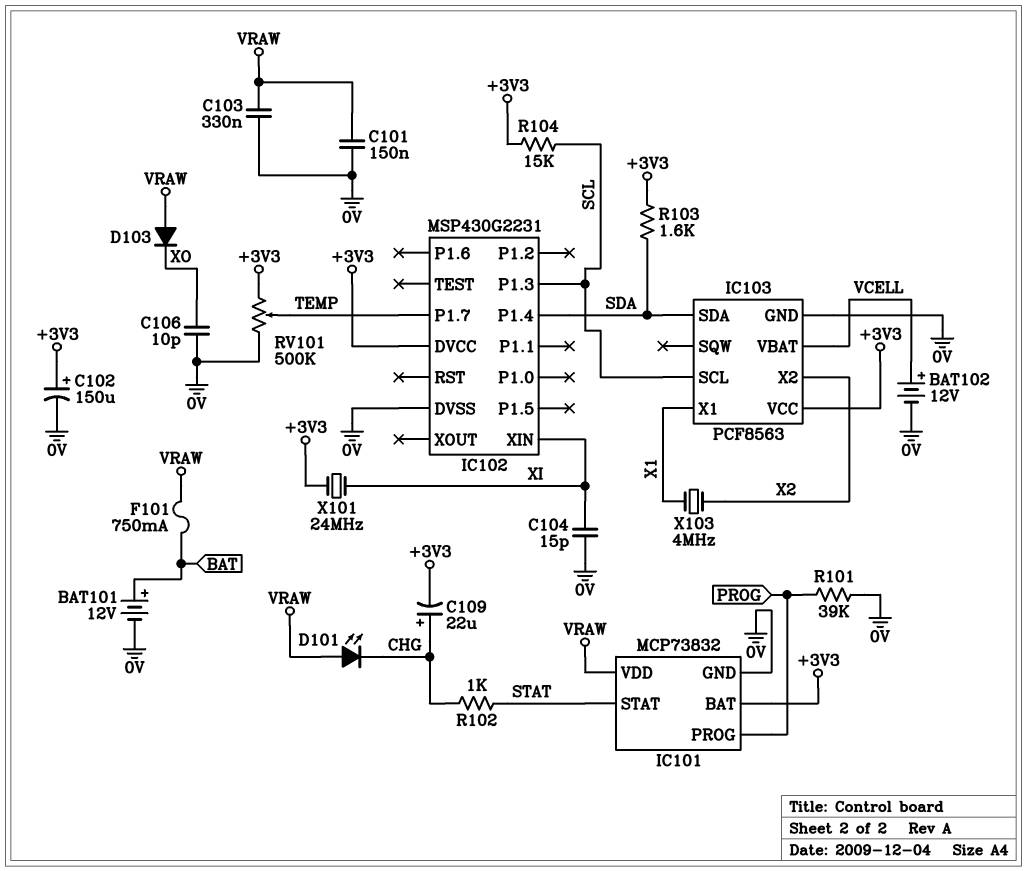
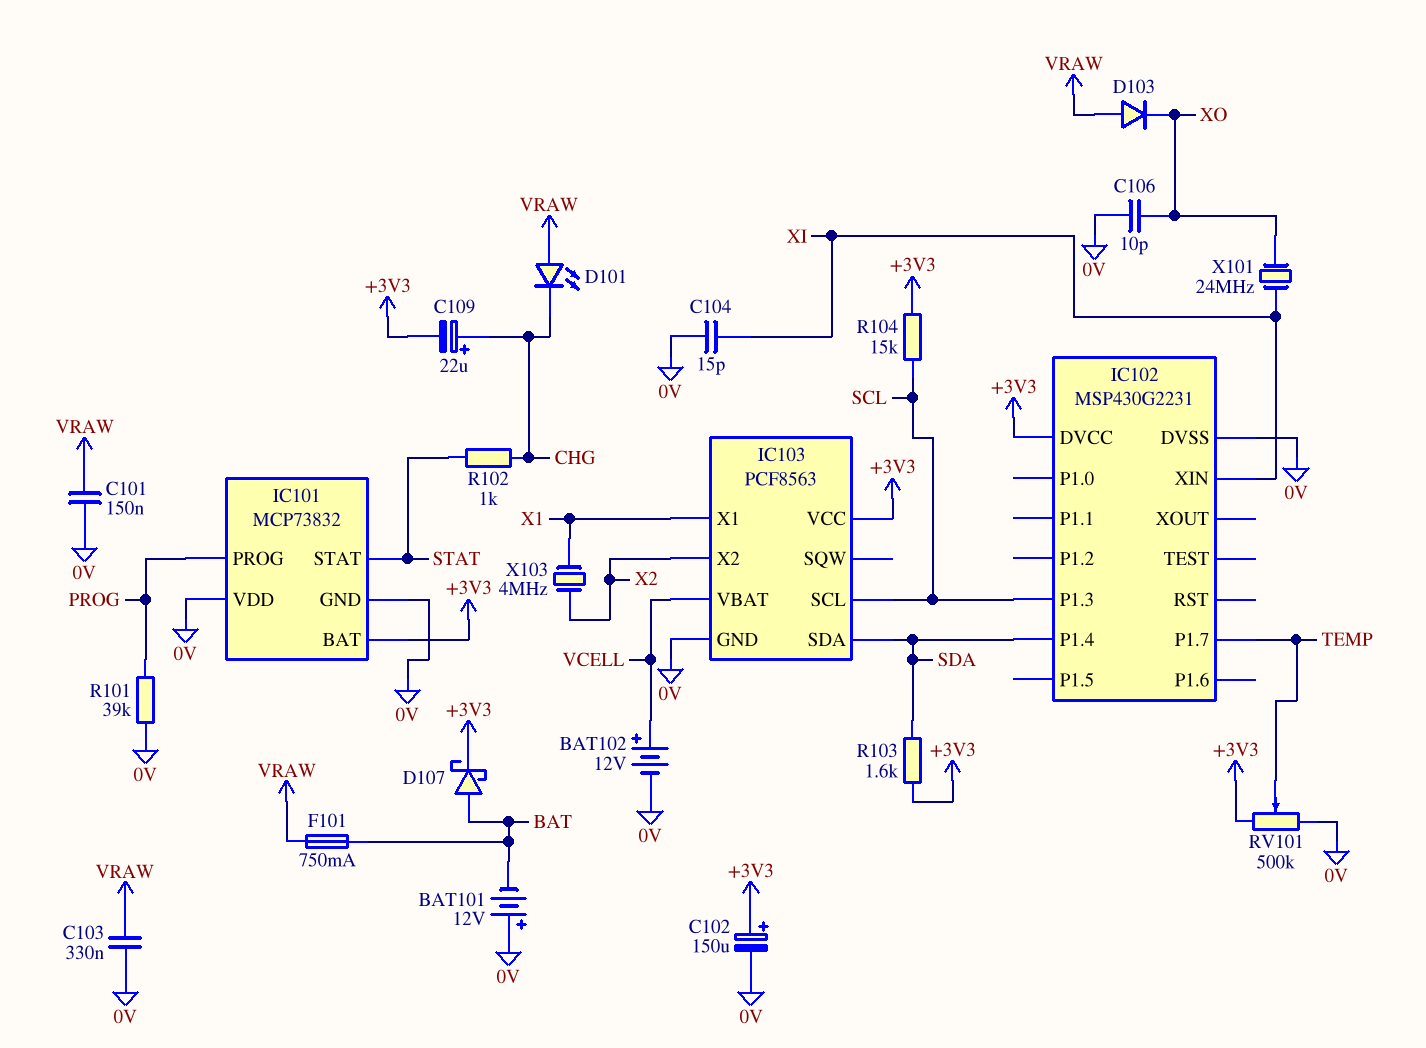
BAT101: 12V (plus BAT, minus 0V) -> 12V (plus 0V, minus BAT)
D107: none -> schottky (A BAT, K +3V3)
IC101 pin VDD: VRAW -> 0V
X101: 24MHz (+3V3, XI) -> 24MHz (XI, XO)

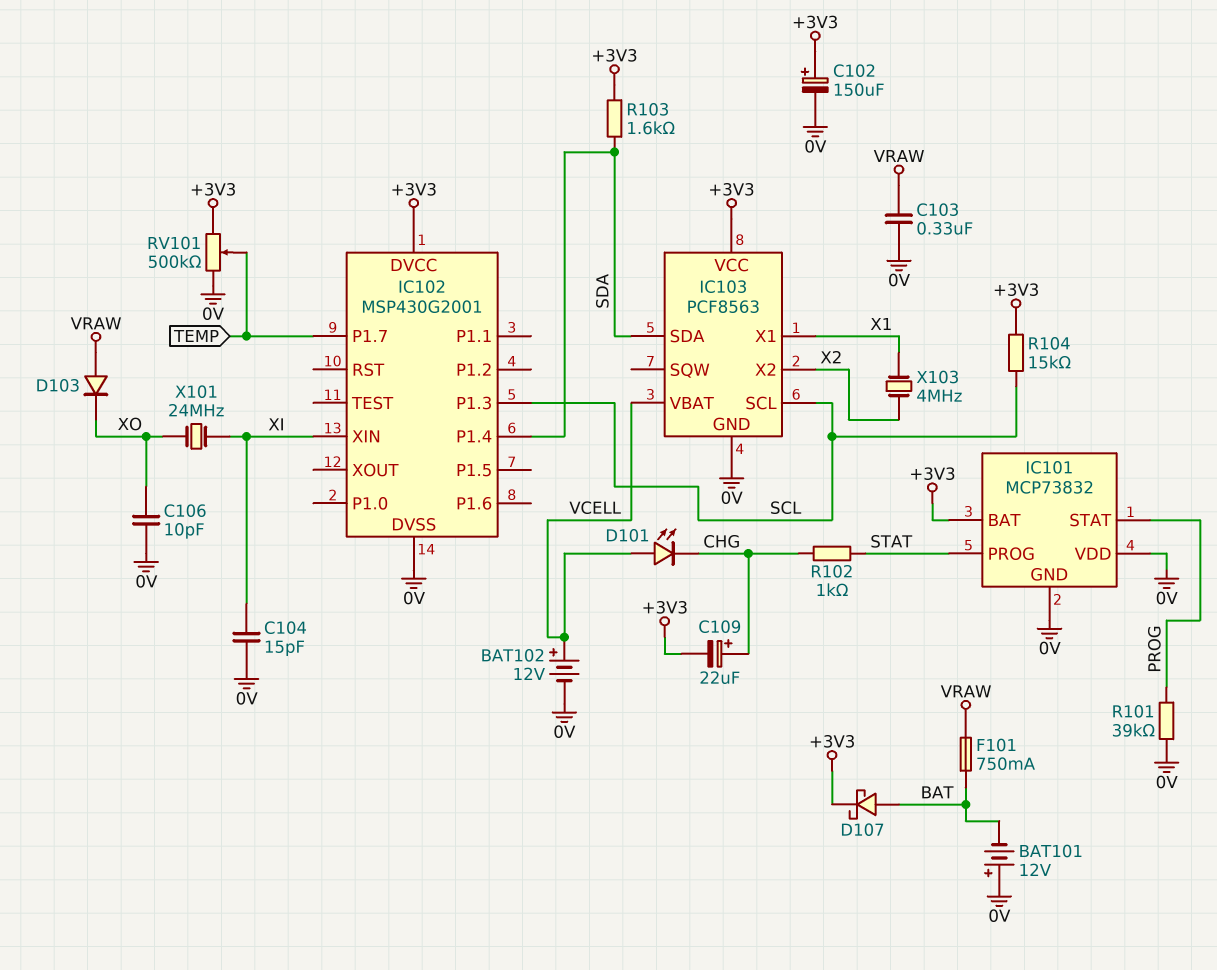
C101: 150nF (0V, VRAW) -> none
D101: LED (A VRAW, K CHG) -> LED (A VCELL, K CHG)
IC101 pin PROG: PROG -> STAT
IC101 pin STAT: STAT -> PROG
IC102: MSP430G2231 -> MSP430G2001

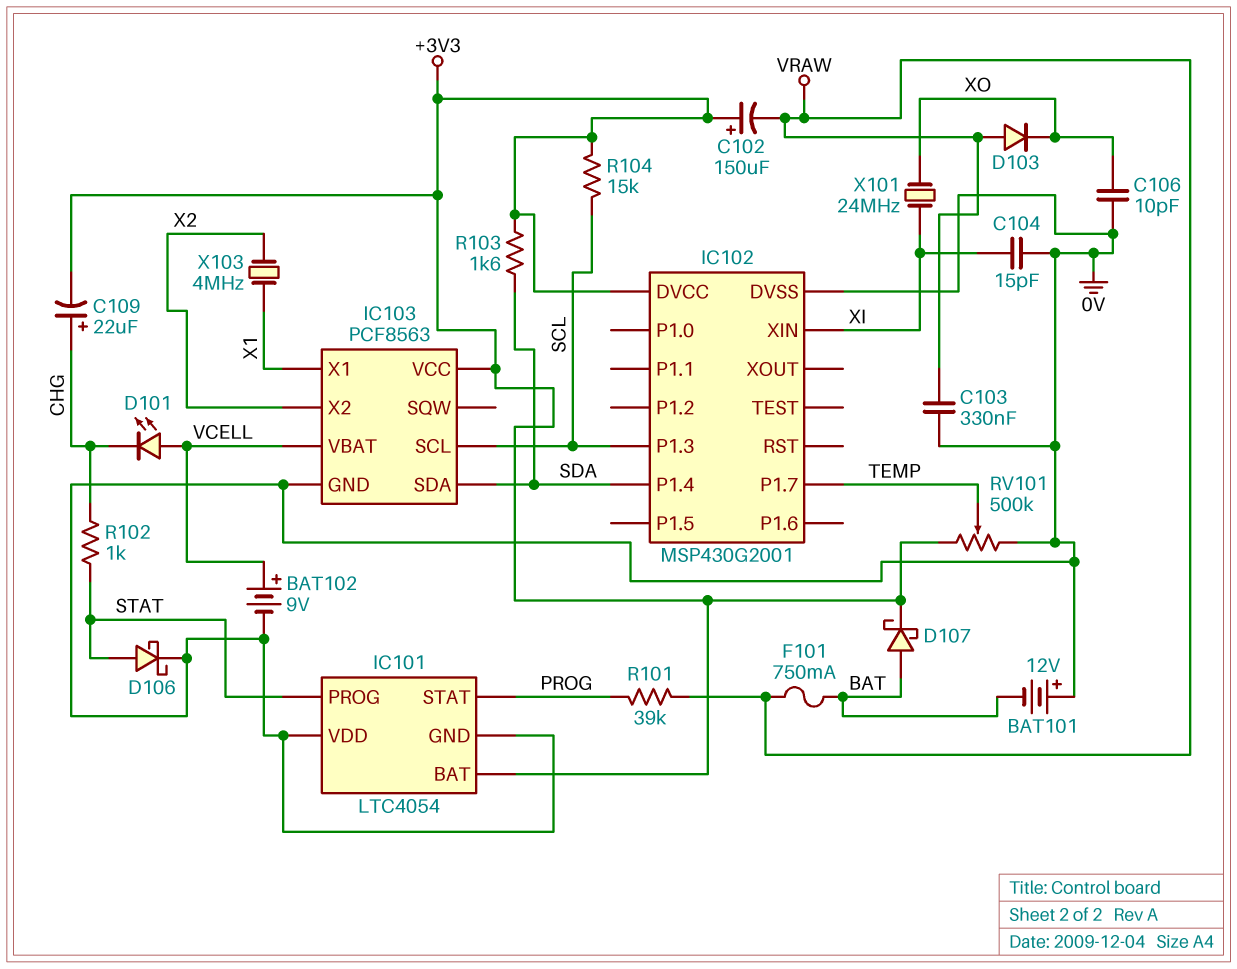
BAT102: 12V (plus VCELL, minus 0V) -> 9V (plus VCELL, minus 0V)
C102: 150uF (plus +3V3, minus 0V) -> 150uF (plus +3V3, minus VRAW)
D106: none -> schottky (A STAT, K 0V)
IC101: MCP73832 -> LTC4054
R101: 39k (0V, PROG) -> 39k (PROG, VRAW)

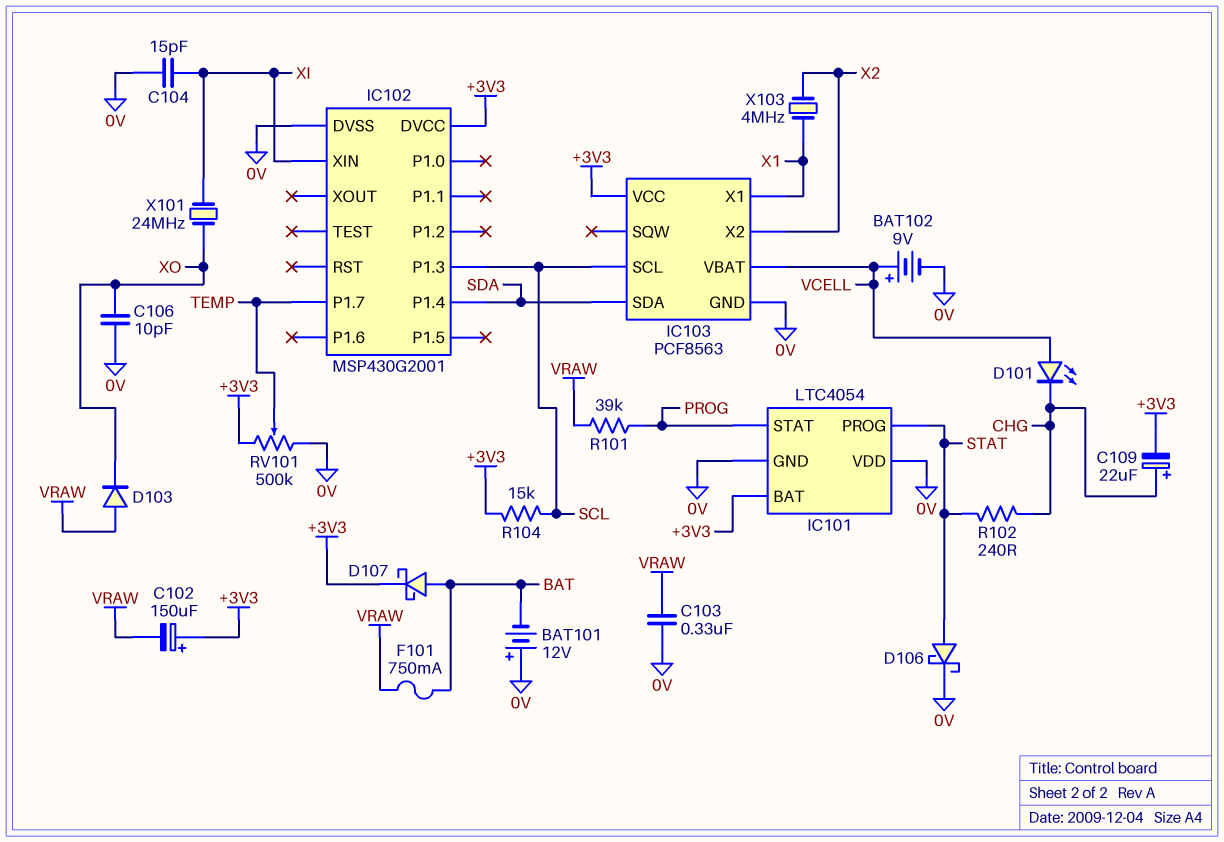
R102: 1k (CHG, STAT) -> 240 (CHG, STAT)
R103: 1.6k (+3V3, SDA) -> none

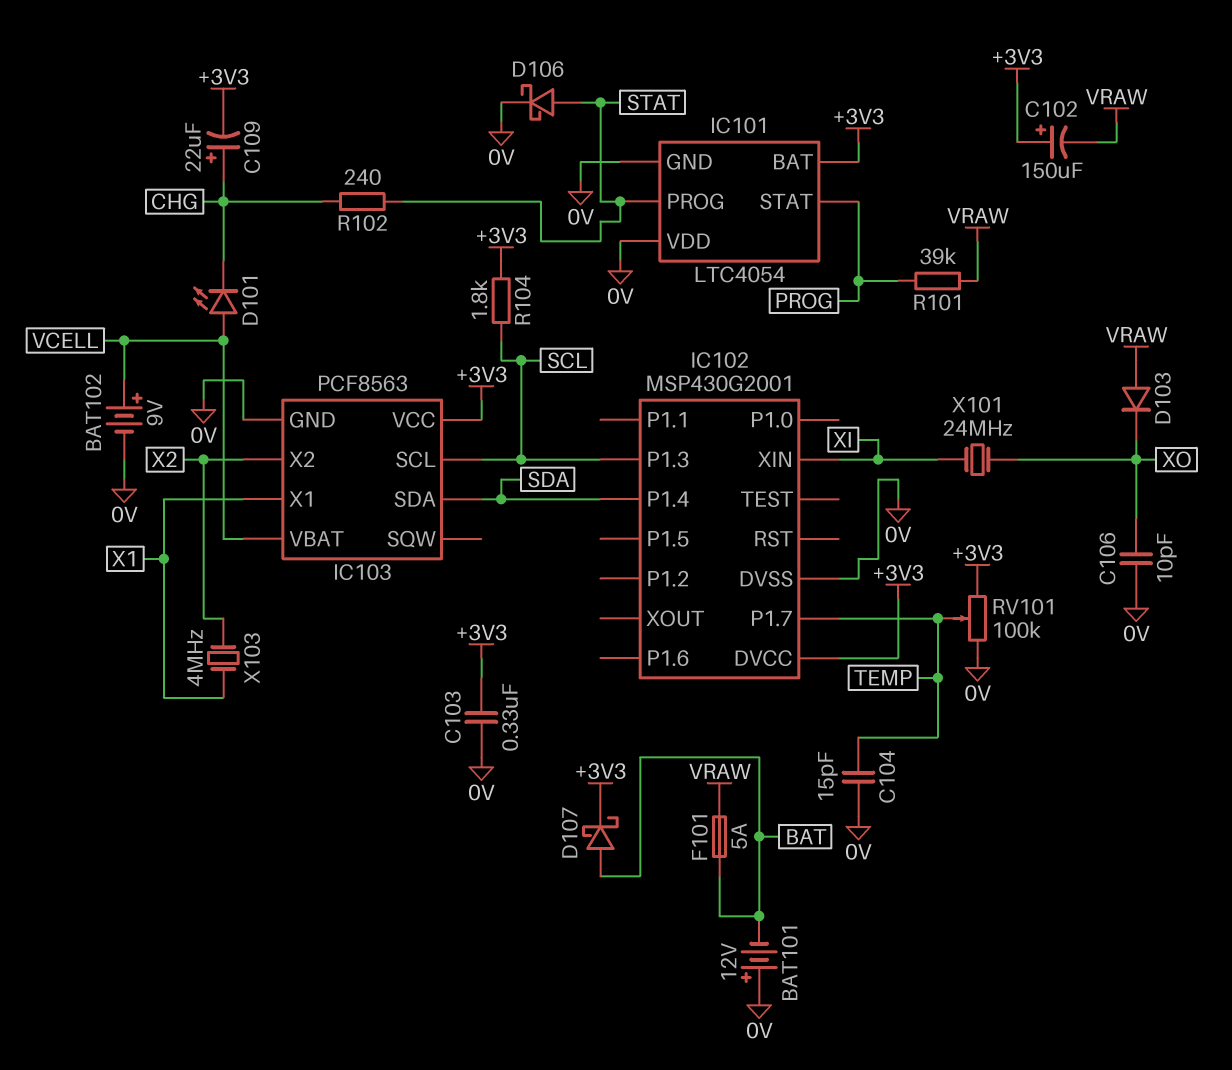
C103: 330nF (0V, VRAW) -> 330nF (+3V3, 0V)
C104: 15pF (0V, XI) -> 15pF (0V, TEMP)
F101: 750mA (BAT, VRAW) -> 5A (BAT, VRAW)
R104: 15k (+3V3, SCL) -> 1.8k (+3V3, SCL)
RV101: 500k (+3V3, 0V, wiper TEMP) -> 100k (+3V3, 0V, wiper TEMP)

